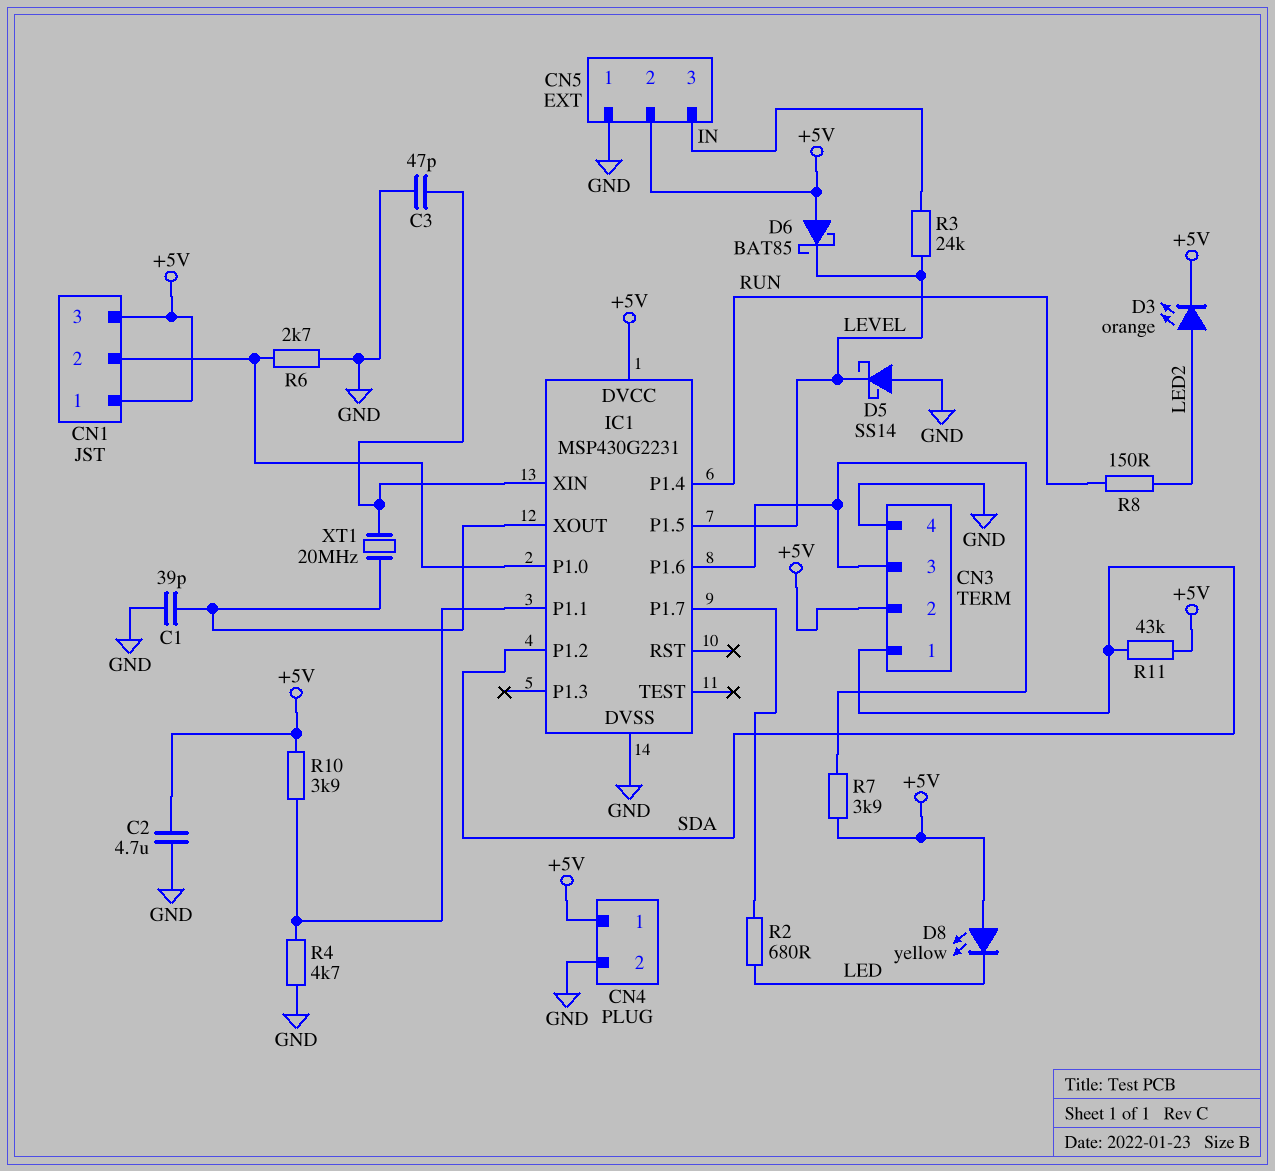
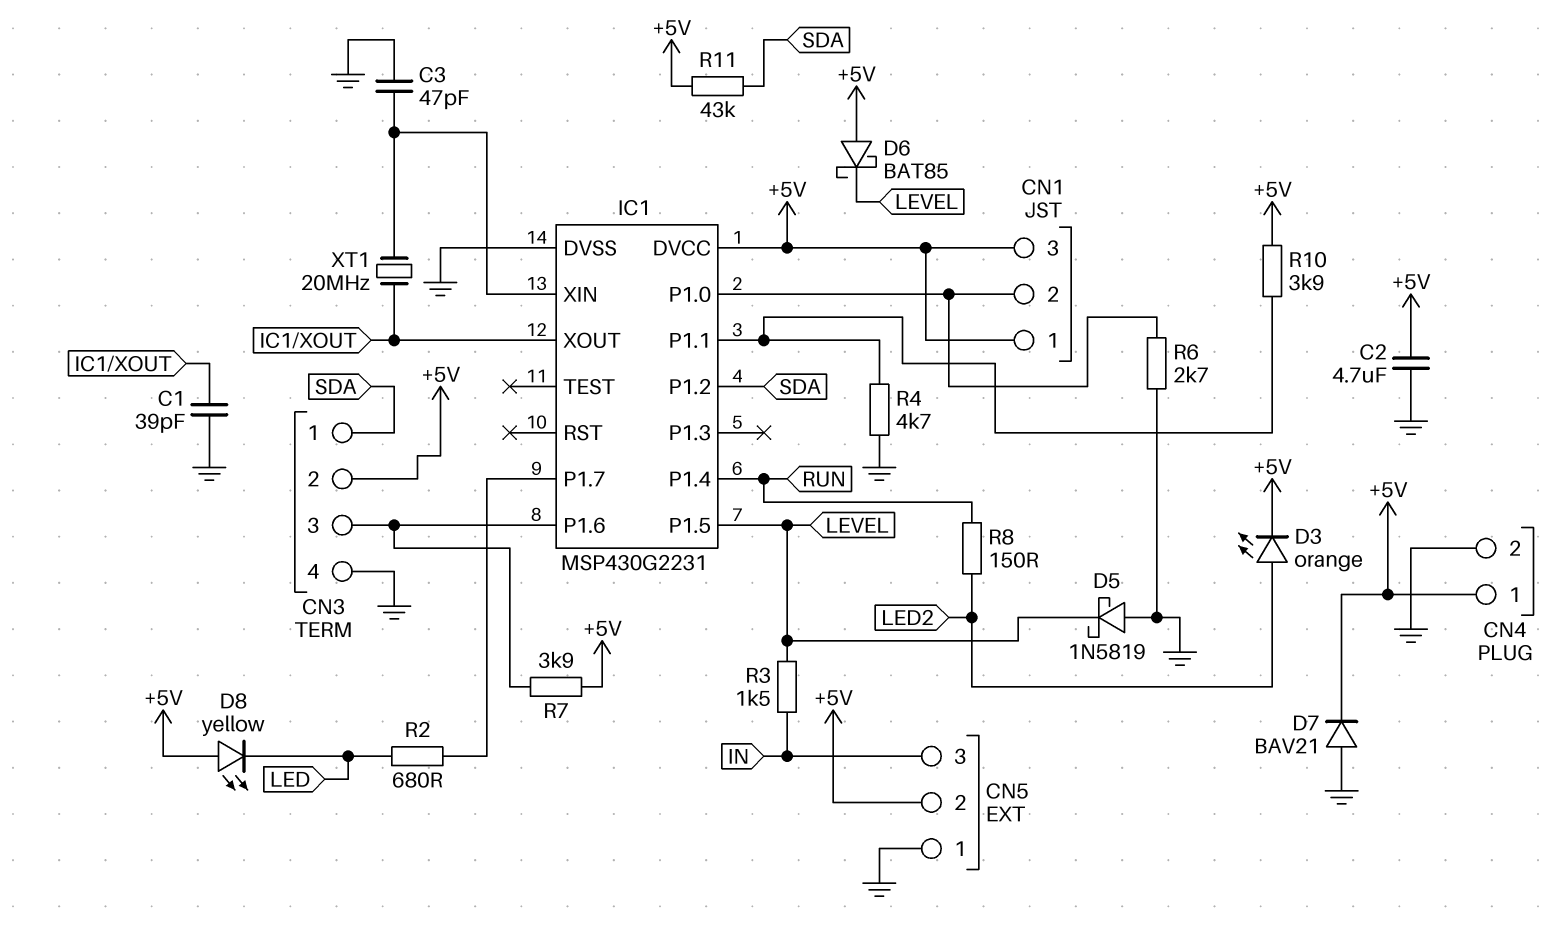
D5: schottky SS14 (A GND, K LEVEL) -> schottky 1N5819 (A GND, K LEVEL)
D7: none -> diode BAV21 (A GND, K +5V)
R3: 24k (IN, LEVEL) -> 1.5k (IN, LEVEL)

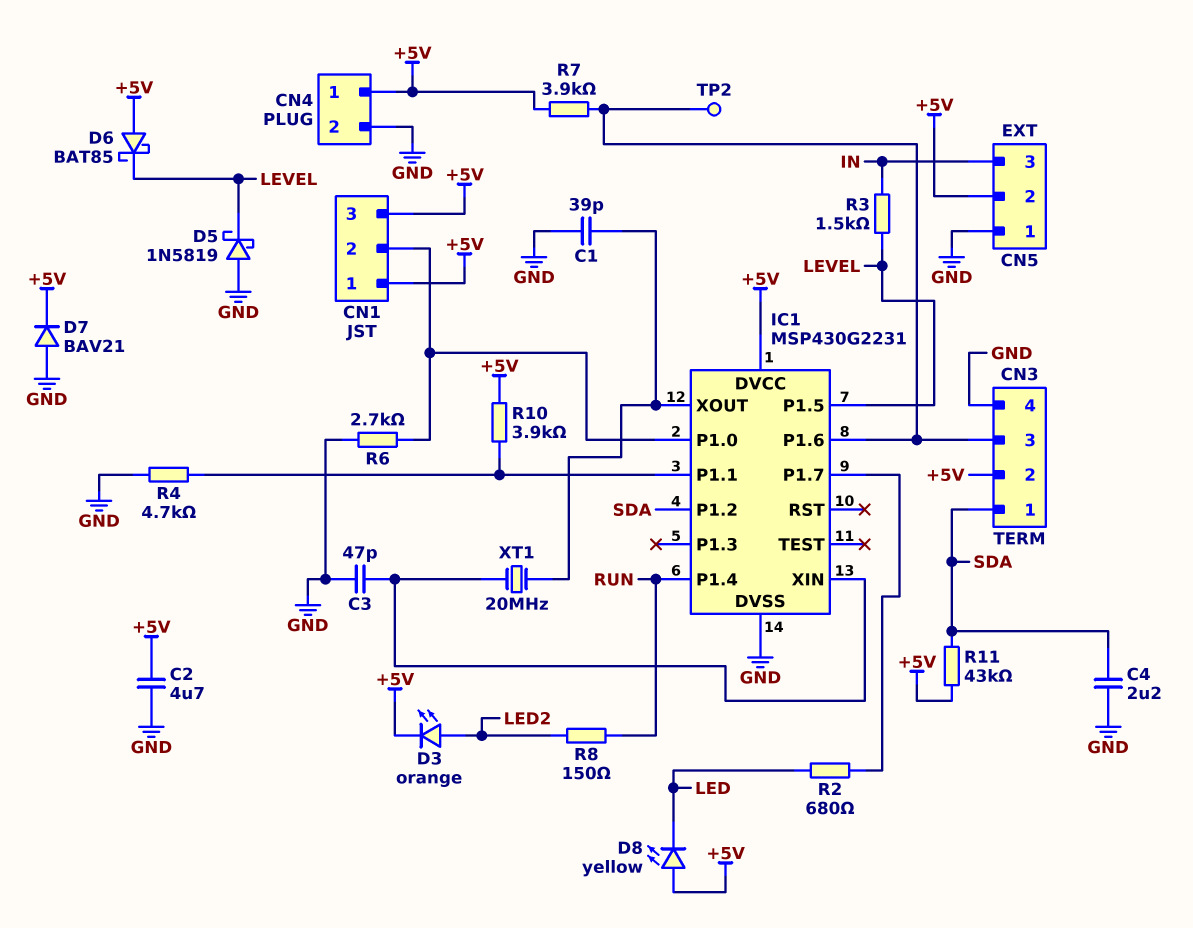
C4: none -> 2.2uF (GND, SDA)
TP2: none -> test point (CN3/3)

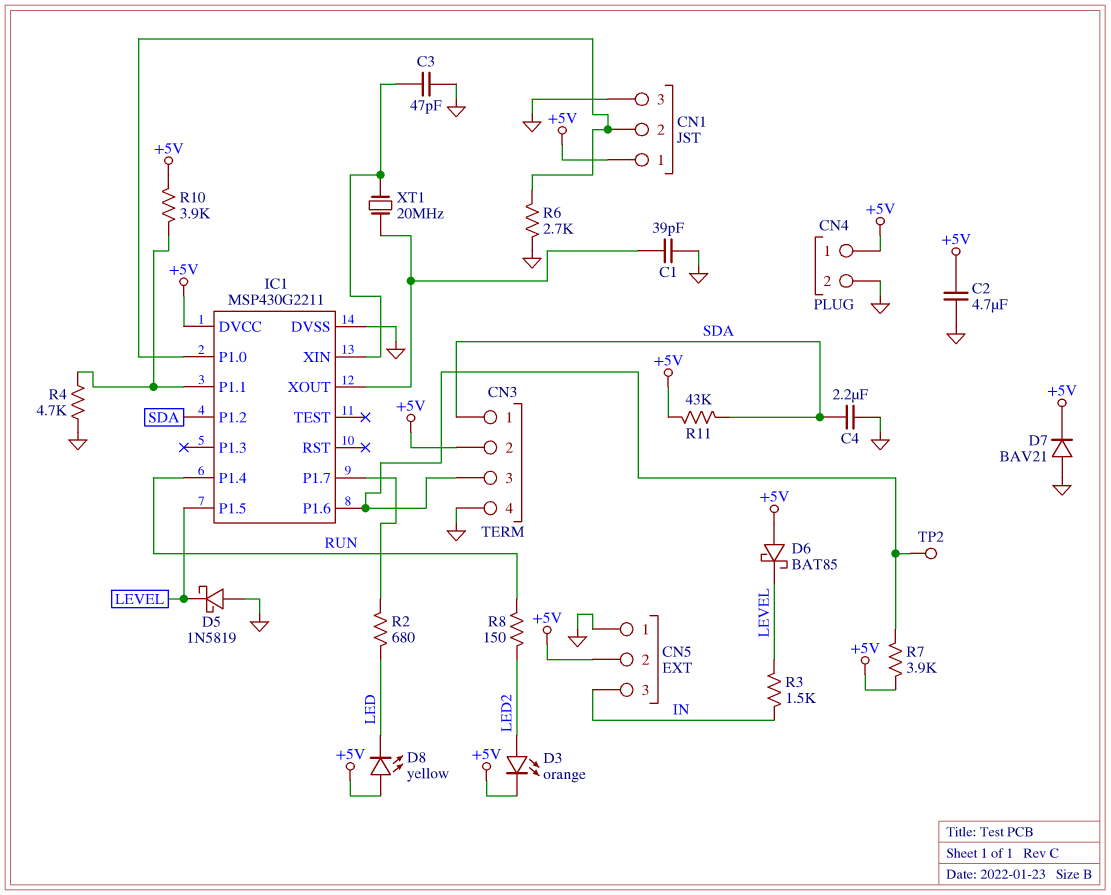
CN1 pin 3: +5V -> GND
IC1: MSP430G2231 -> MSP430G2211

